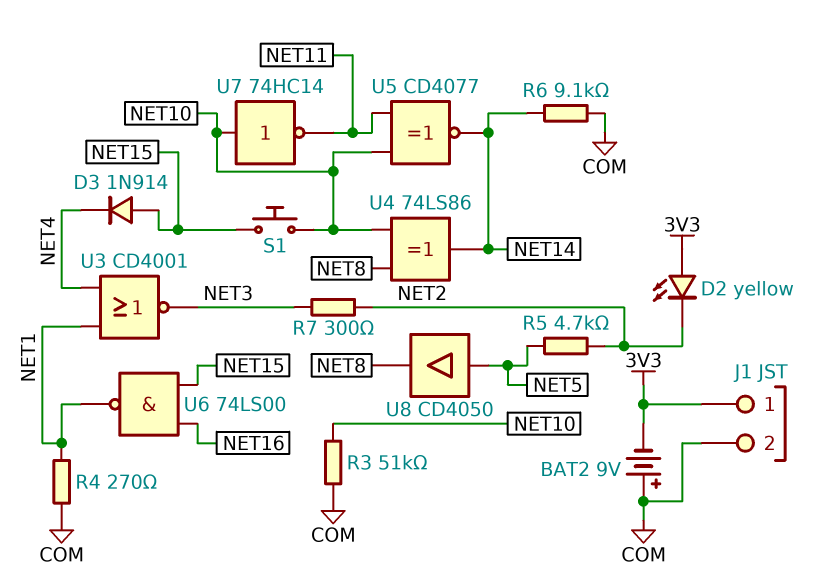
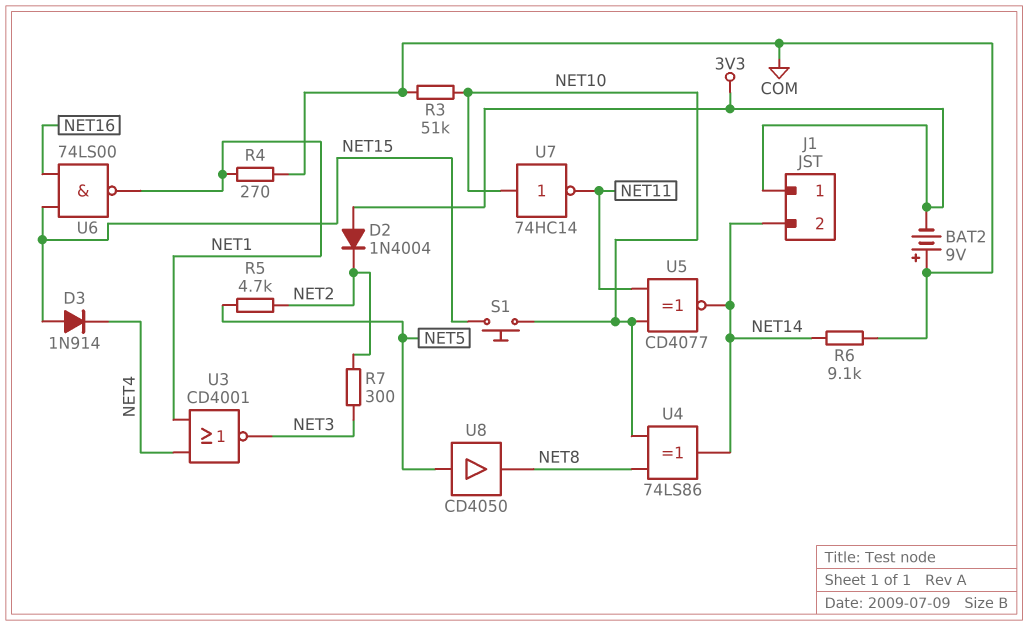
D2: LED yellow (A 3V3, K NET2) -> diode 1N4004 (A 3V3, K NET2)
J1 pin 2: COM -> NET14

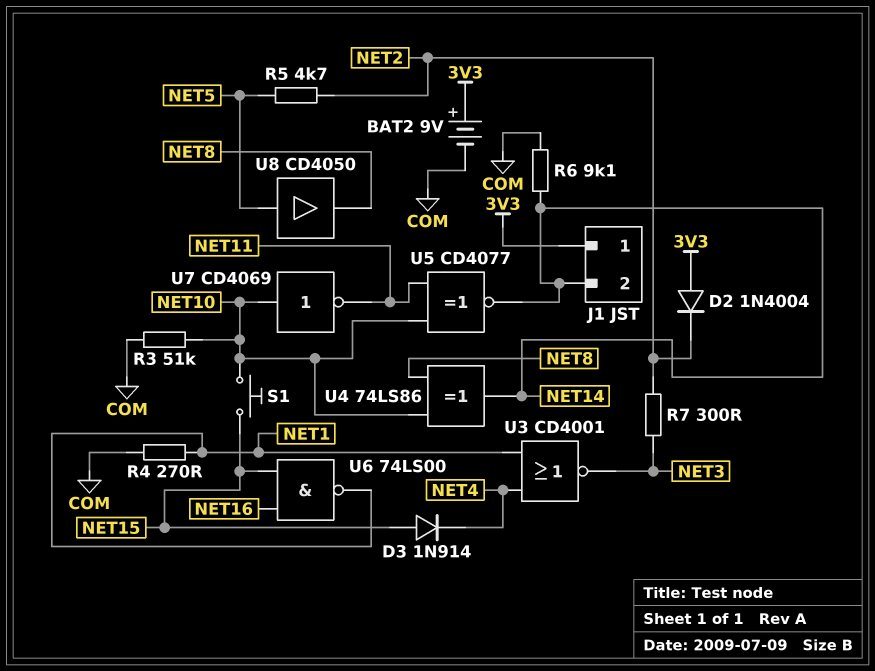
BAT2: 9V (plus COM, minus 3V3) -> 9V (plus 3V3, minus COM)
U7: NOT 74HC14 (in NET10, out NET11) -> NOT CD4069 (in NET10, out NET11)

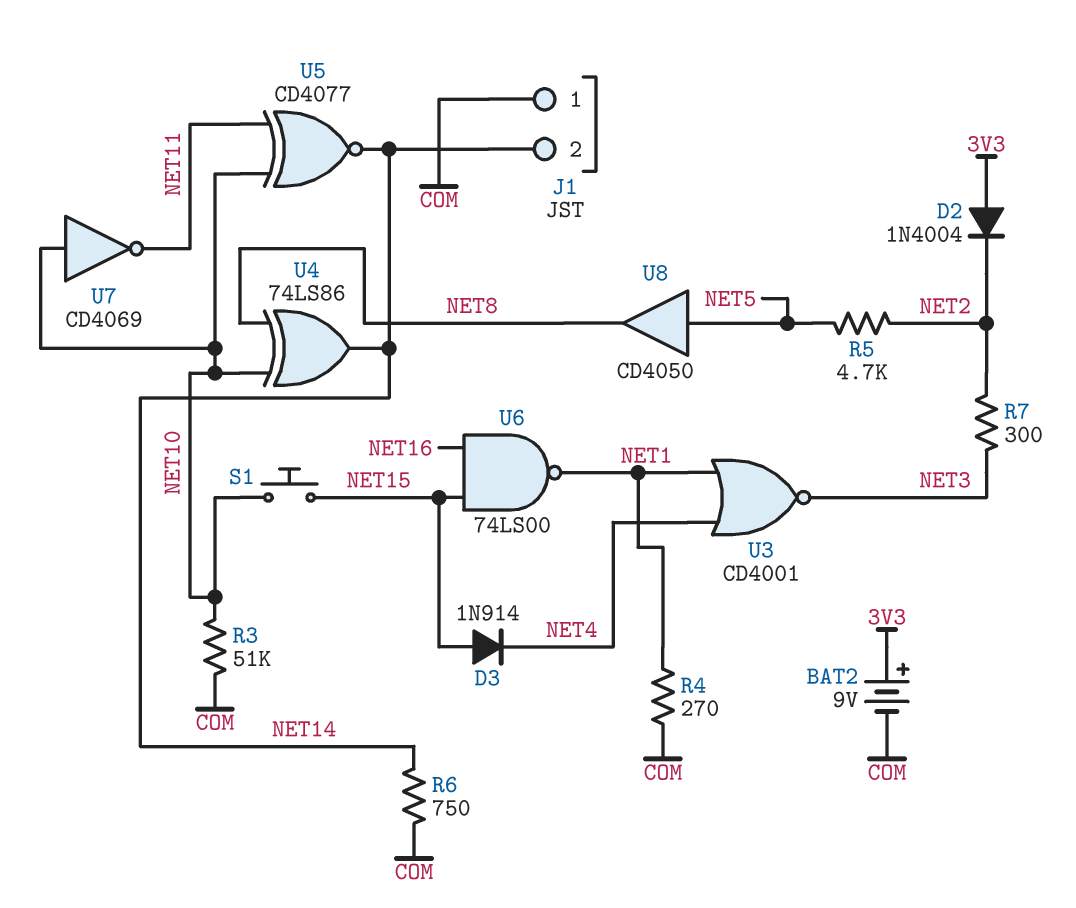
J1 pin 1: 3V3 -> COM
R6: 9.1k (COM, NET14) -> 750 (COM, NET14)

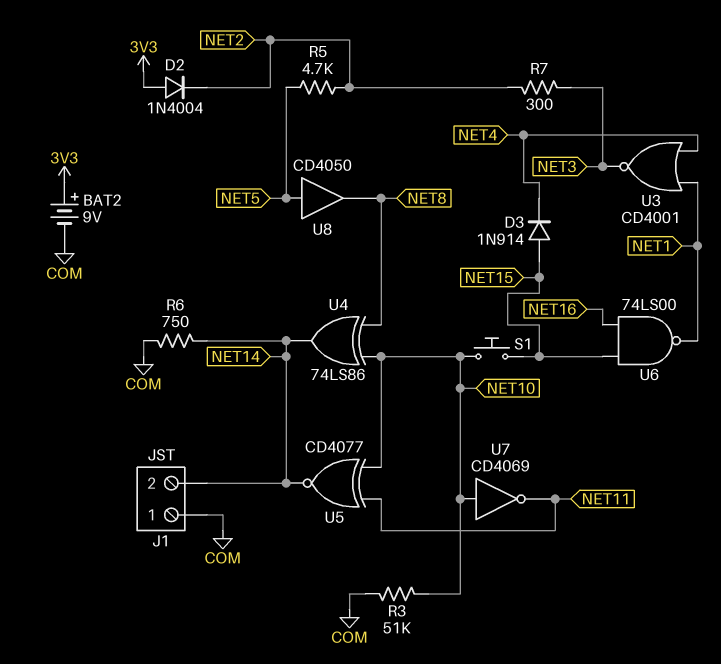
R4: 270 (COM, NET1) -> none

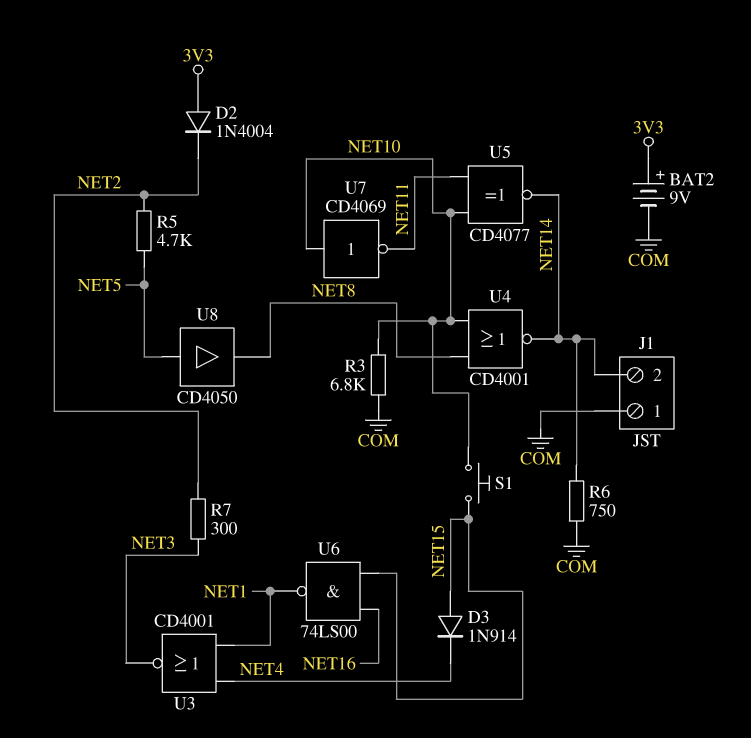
R3: 51k (COM, NET10) -> 6.8k (COM, NET10)
U4: XOR 74LS86 (in NET8, in NET10, out NET14) -> NOR CD4001 (in NET8, in NET10, out NET14)

